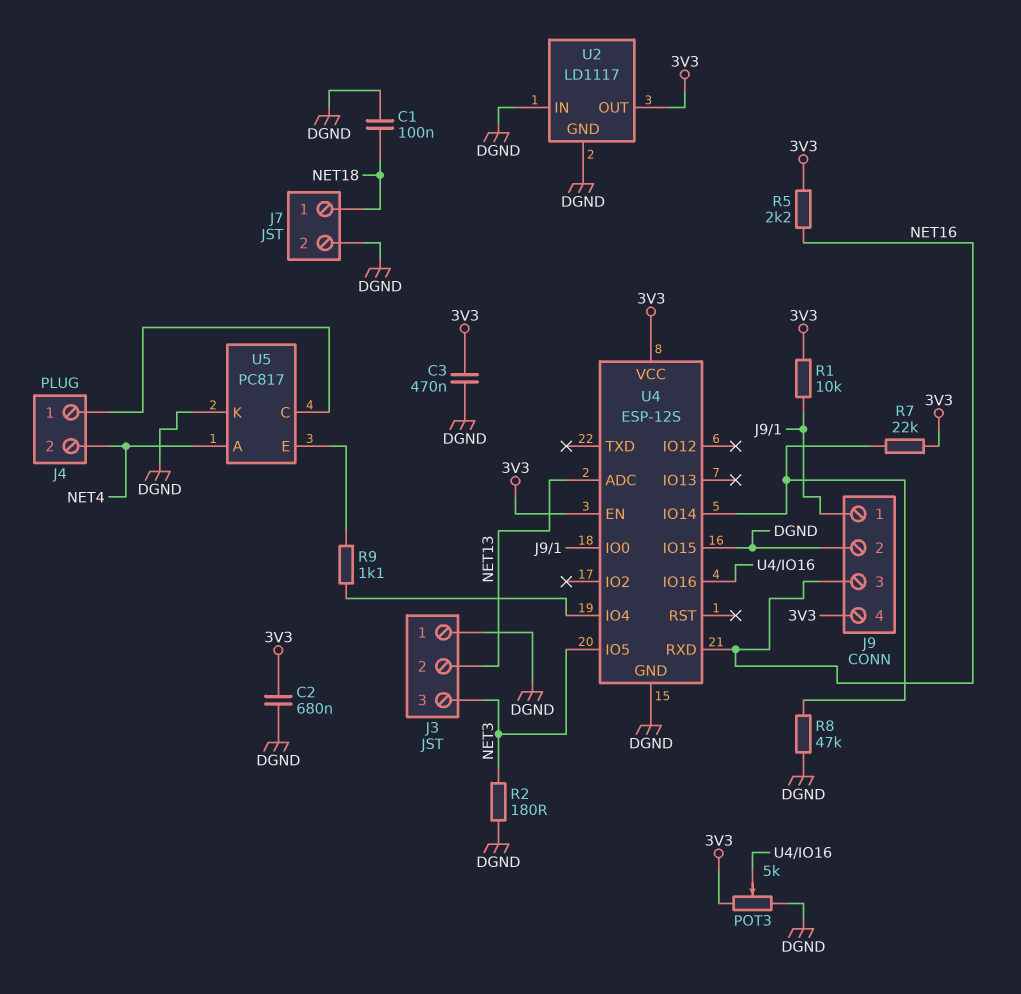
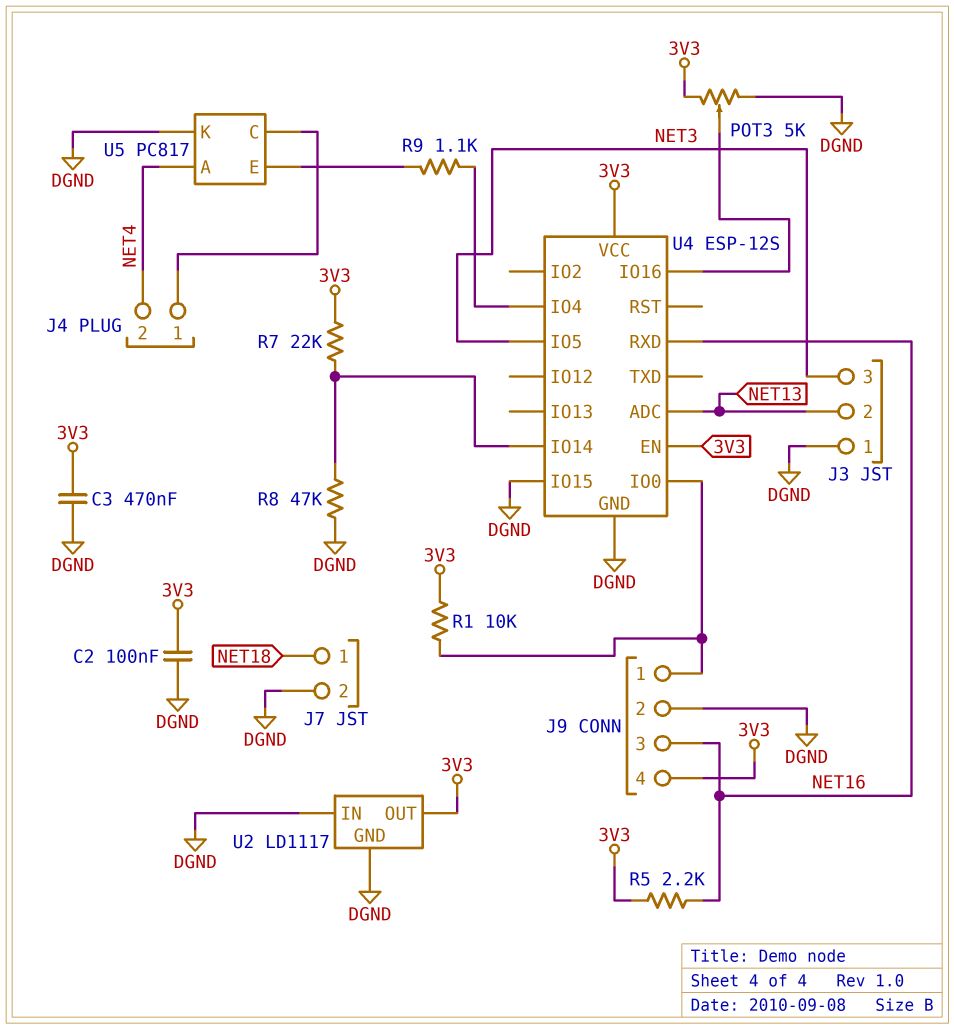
C1: 100nF (DGND, NET18) -> none
C2: 680nF (3V3, DGND) -> 100nF (3V3, DGND)
R2: 180 (DGND, NET3) -> none

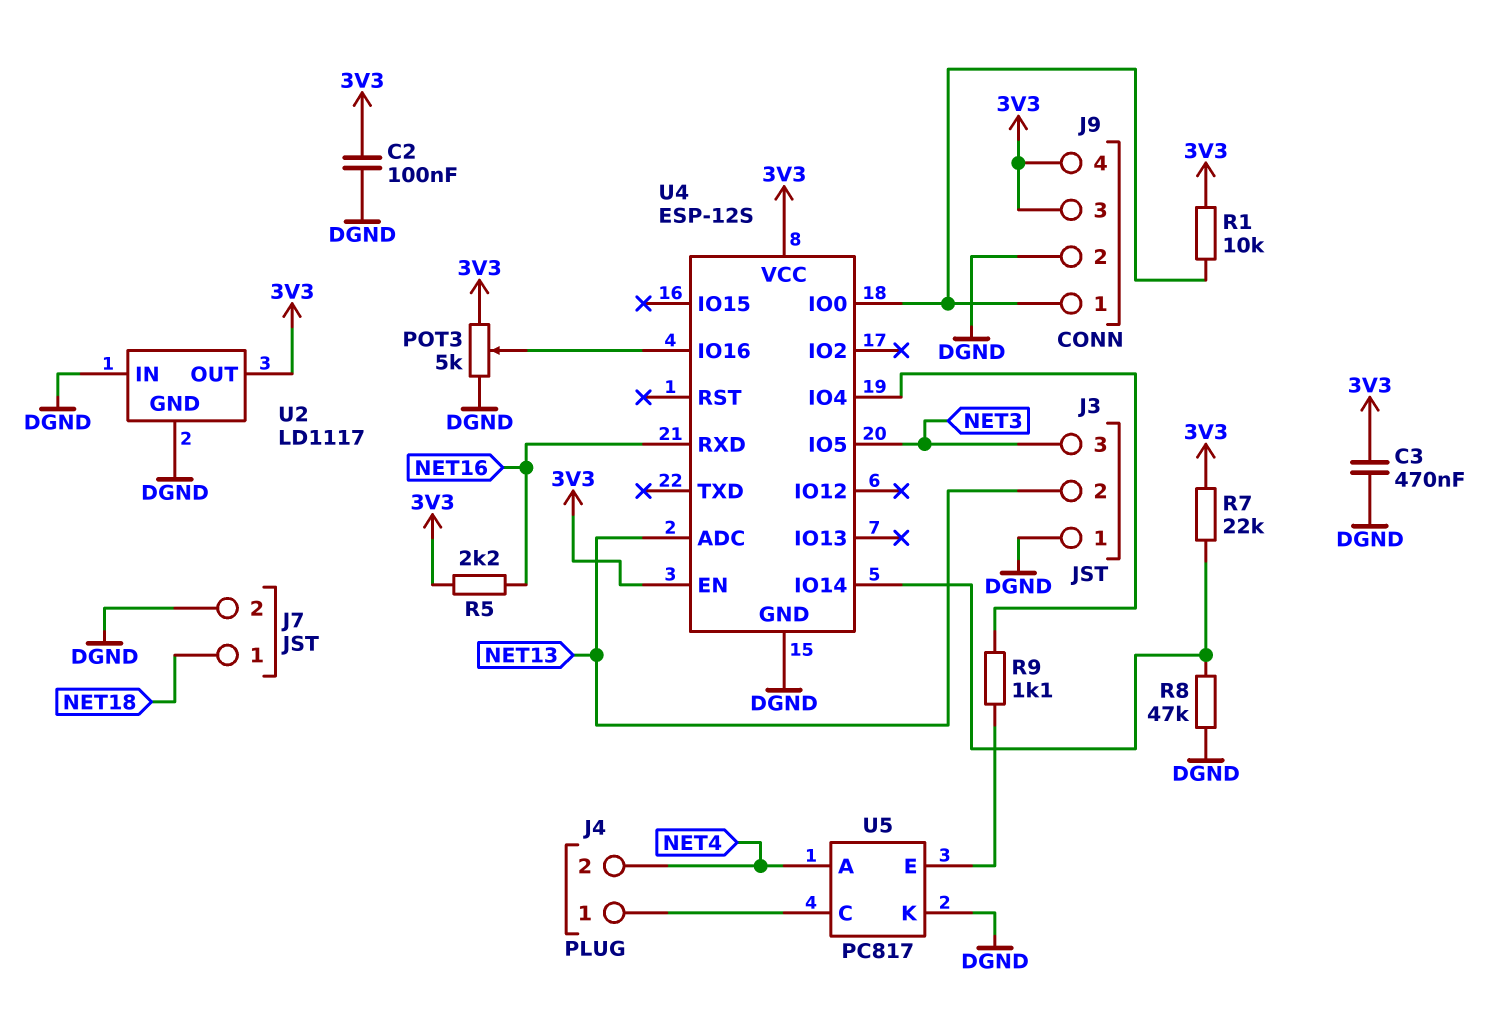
J9 pin 3: NET16 -> 3V3
U4 pin IO15: DGND -> none

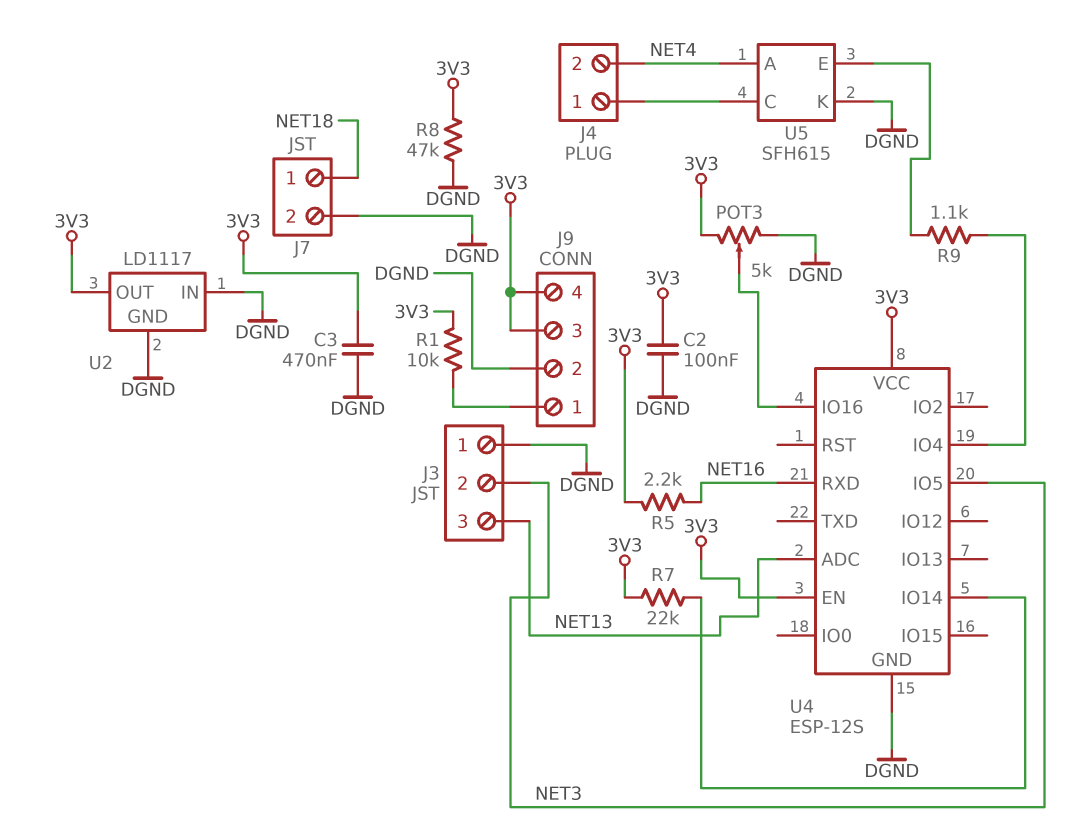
J3 pin 2: NET13 -> NET3
J3 pin 3: NET3 -> NET13
R8: 47k (DGND, U4/IO14) -> 47k (3V3, DGND)
U4 pin IO0: J9/1 -> none
U5: PC817 -> SFH615

